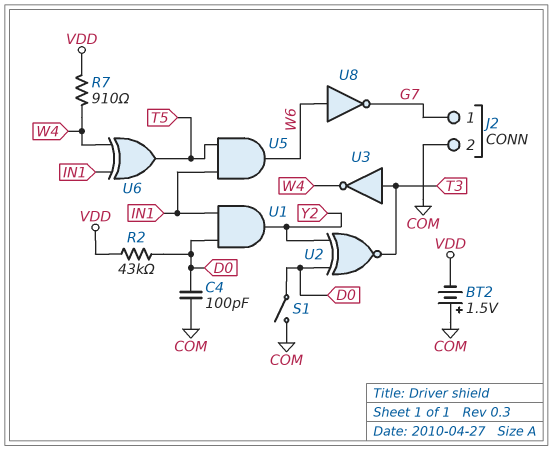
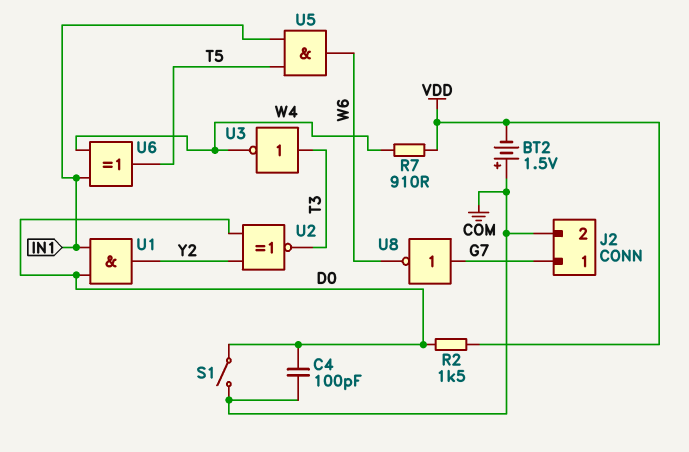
R2: 43k (D0, VDD) -> 1.5k (D0, VDD)
U8: NOT (in W6, out G7) -> NOT (in G7, out W6)

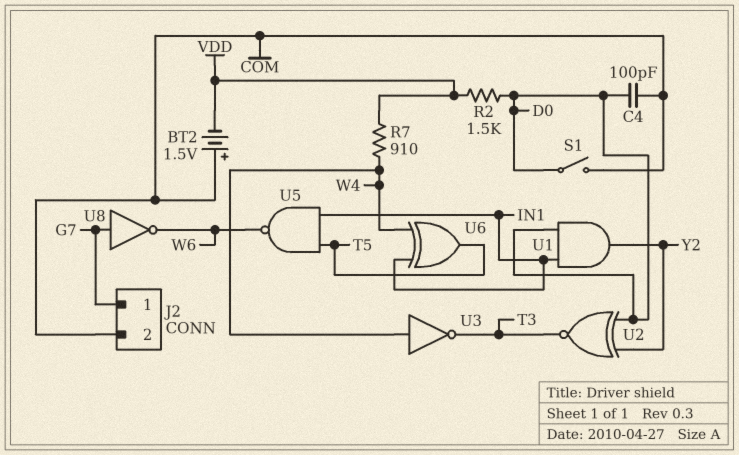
U3: NOT (in T3, out W4) -> NOT (in W4, out T3)
U5: AND (in IN1, in T5, out W6) -> NAND (in IN1, in T5, out W6)

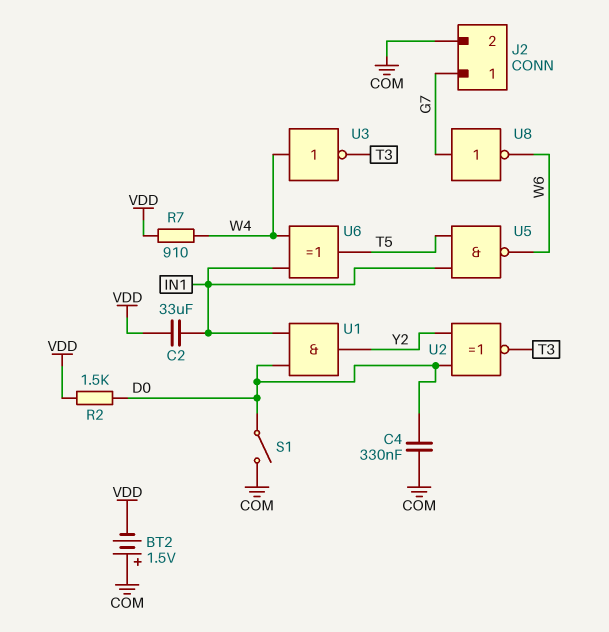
C2: none -> 33uF (IN1, VDD)
C4: 100pF (COM, D0) -> 330nF (COM, D0)

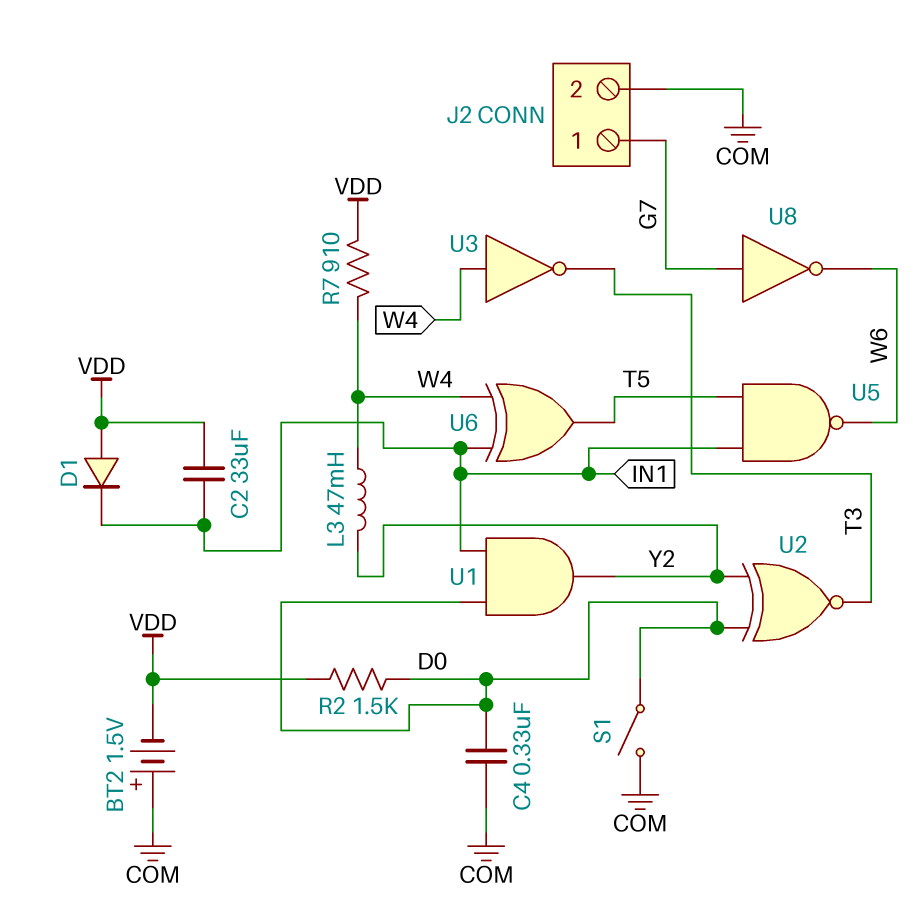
D1: none -> diode (A VDD, K IN1)
L3: none -> 47mH (W4, Y2)

